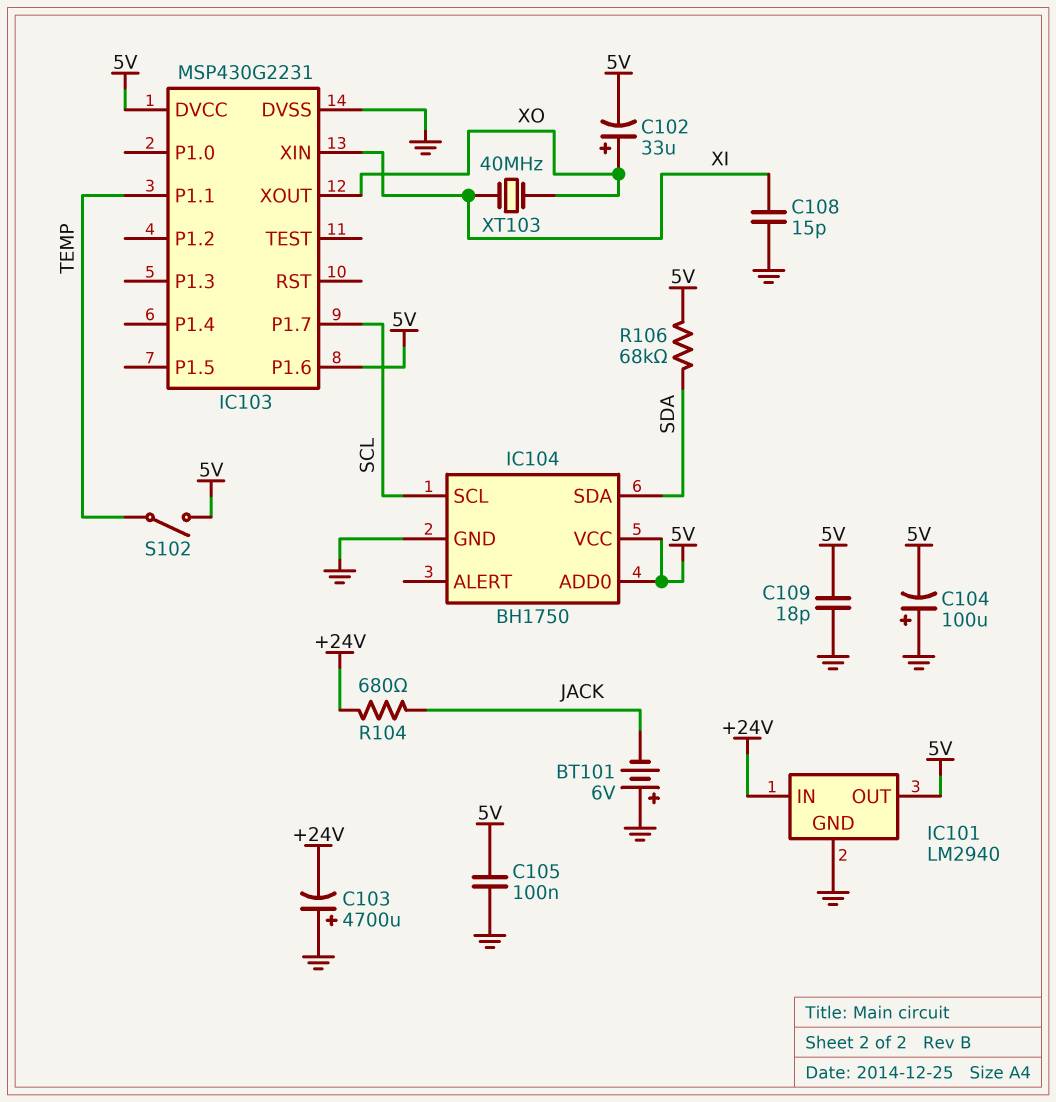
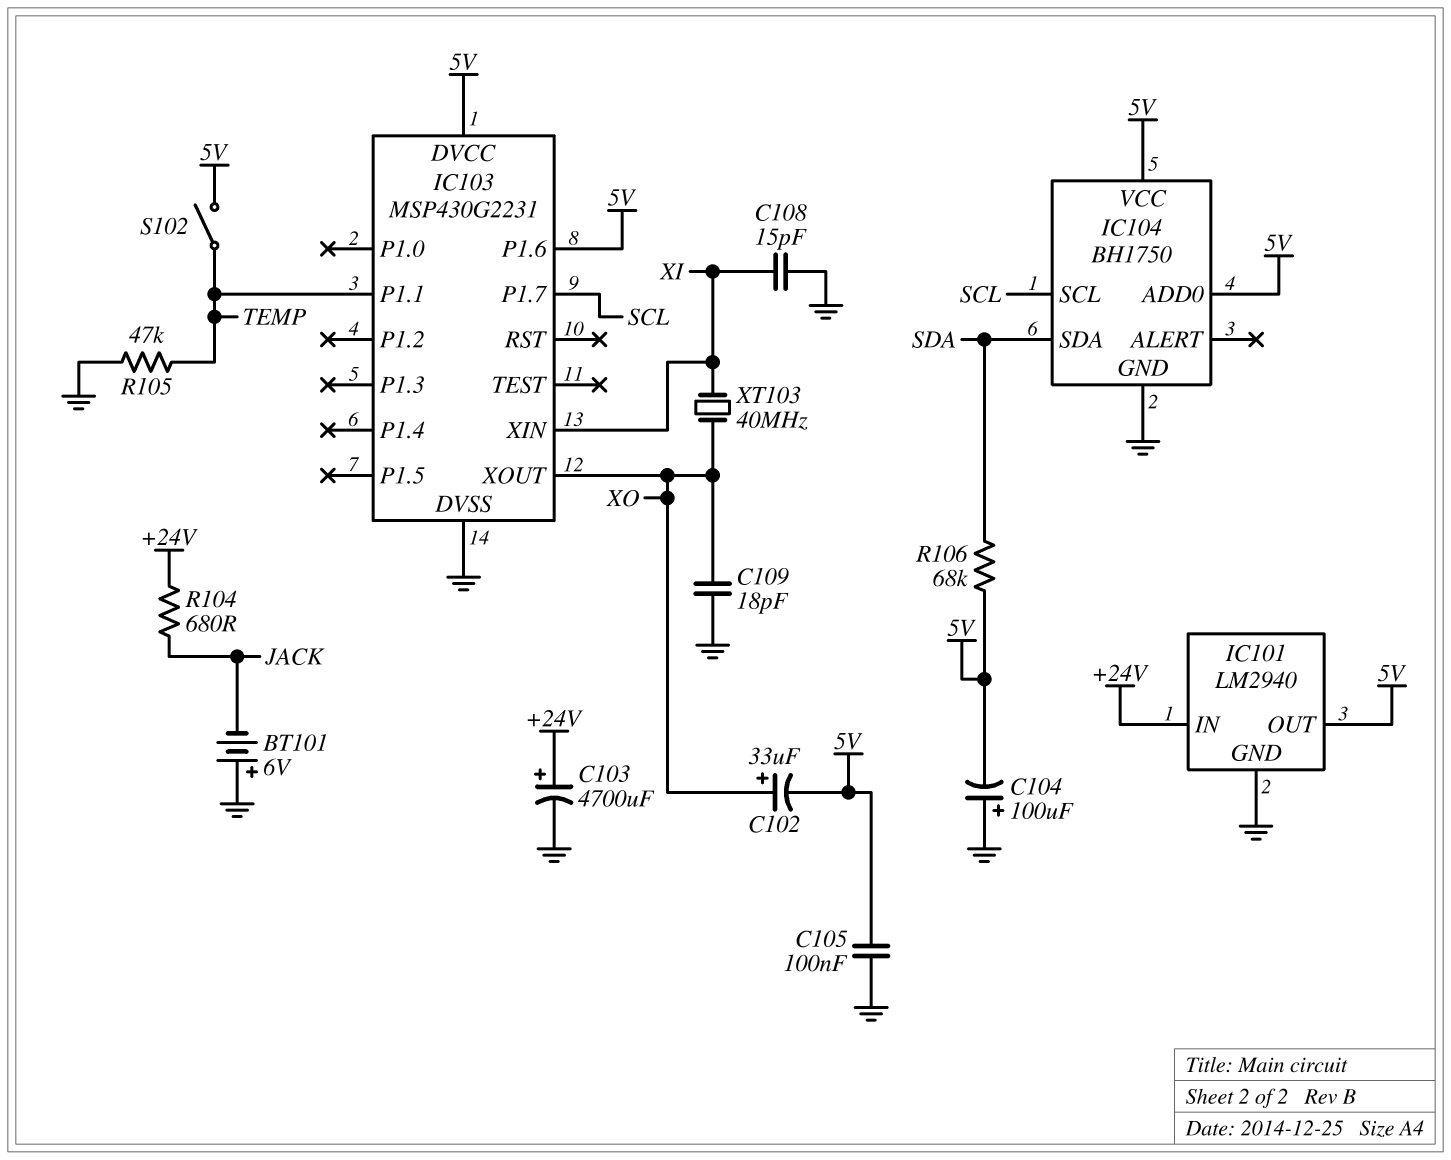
C103: 4700uF (plus GND, minus +24V) -> 4700uF (plus +24V, minus GND)
C109: 18pF (5V, GND) -> 18pF (GND, XO)
R105: none -> 47k (GND, TEMP)

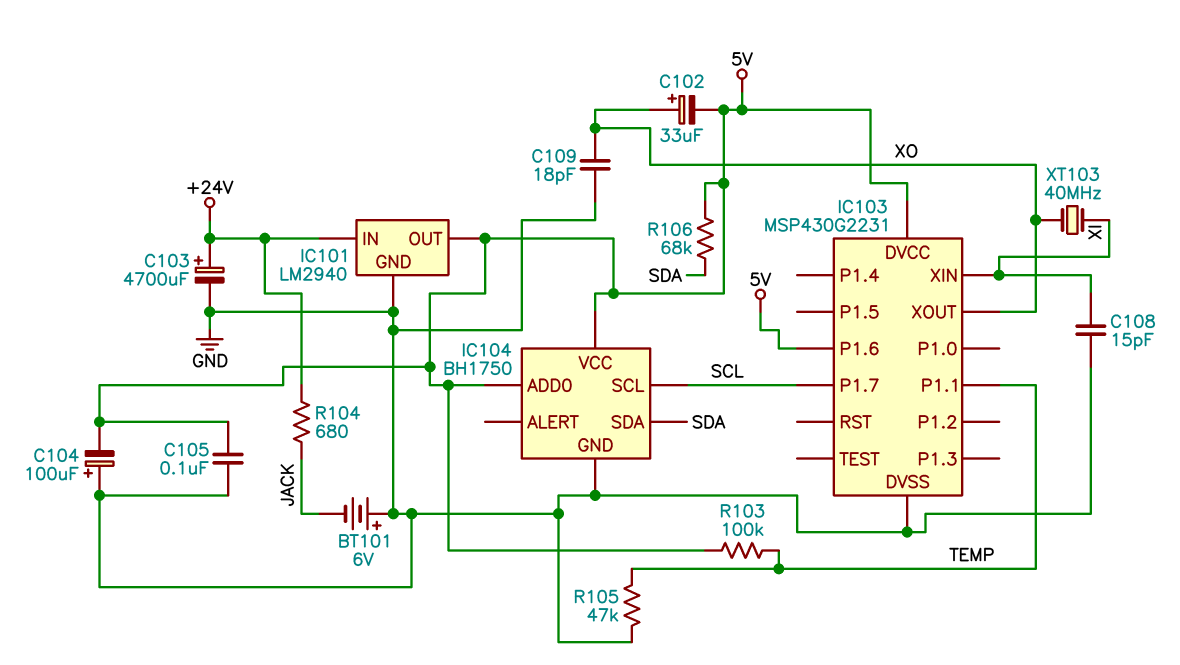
R103: none -> 100k (5V, TEMP)
S102: switch (5V, TEMP) -> none

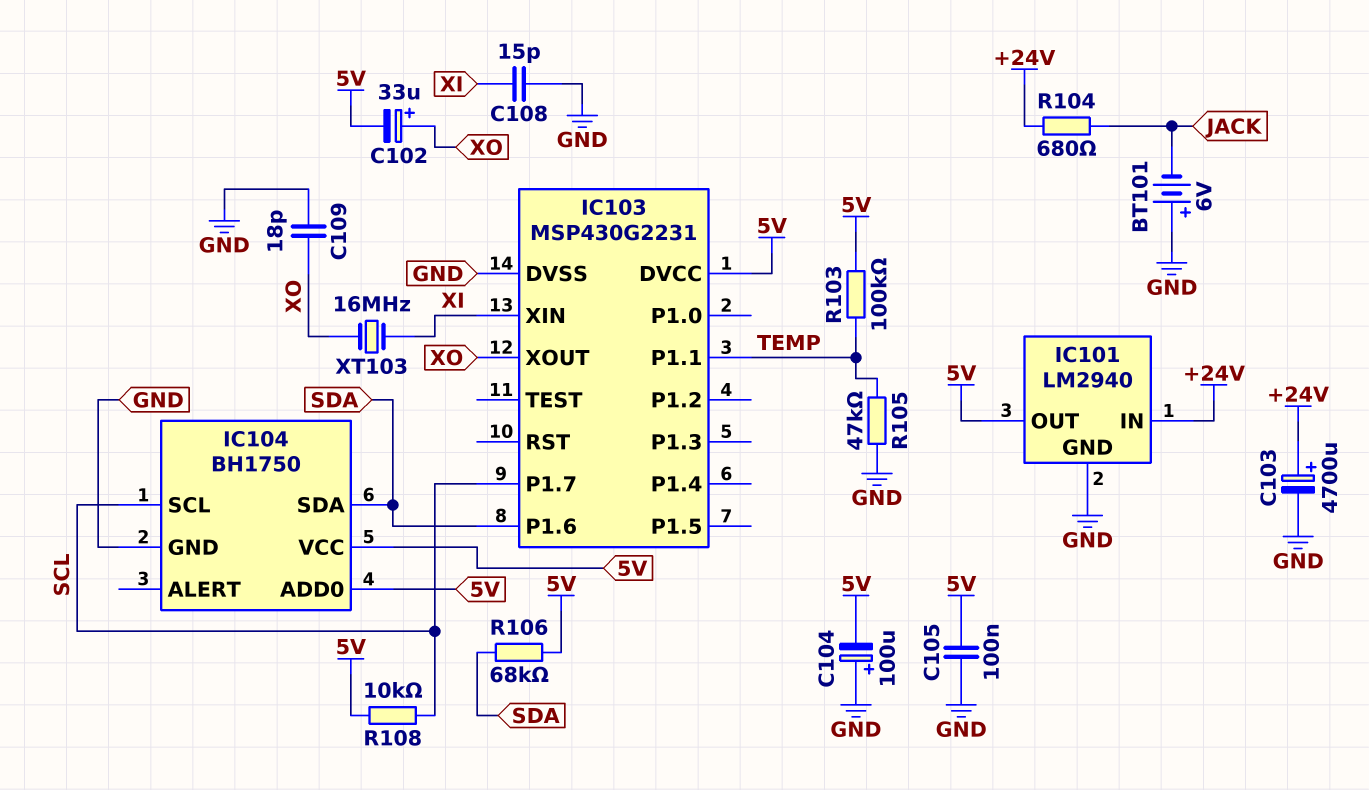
IC103 pin P1.6: 5V -> SDA
R108: none -> 10k (5V, SCL)
XT103: 40MHz (XI, XO) -> 16MHz (XI, XO)

